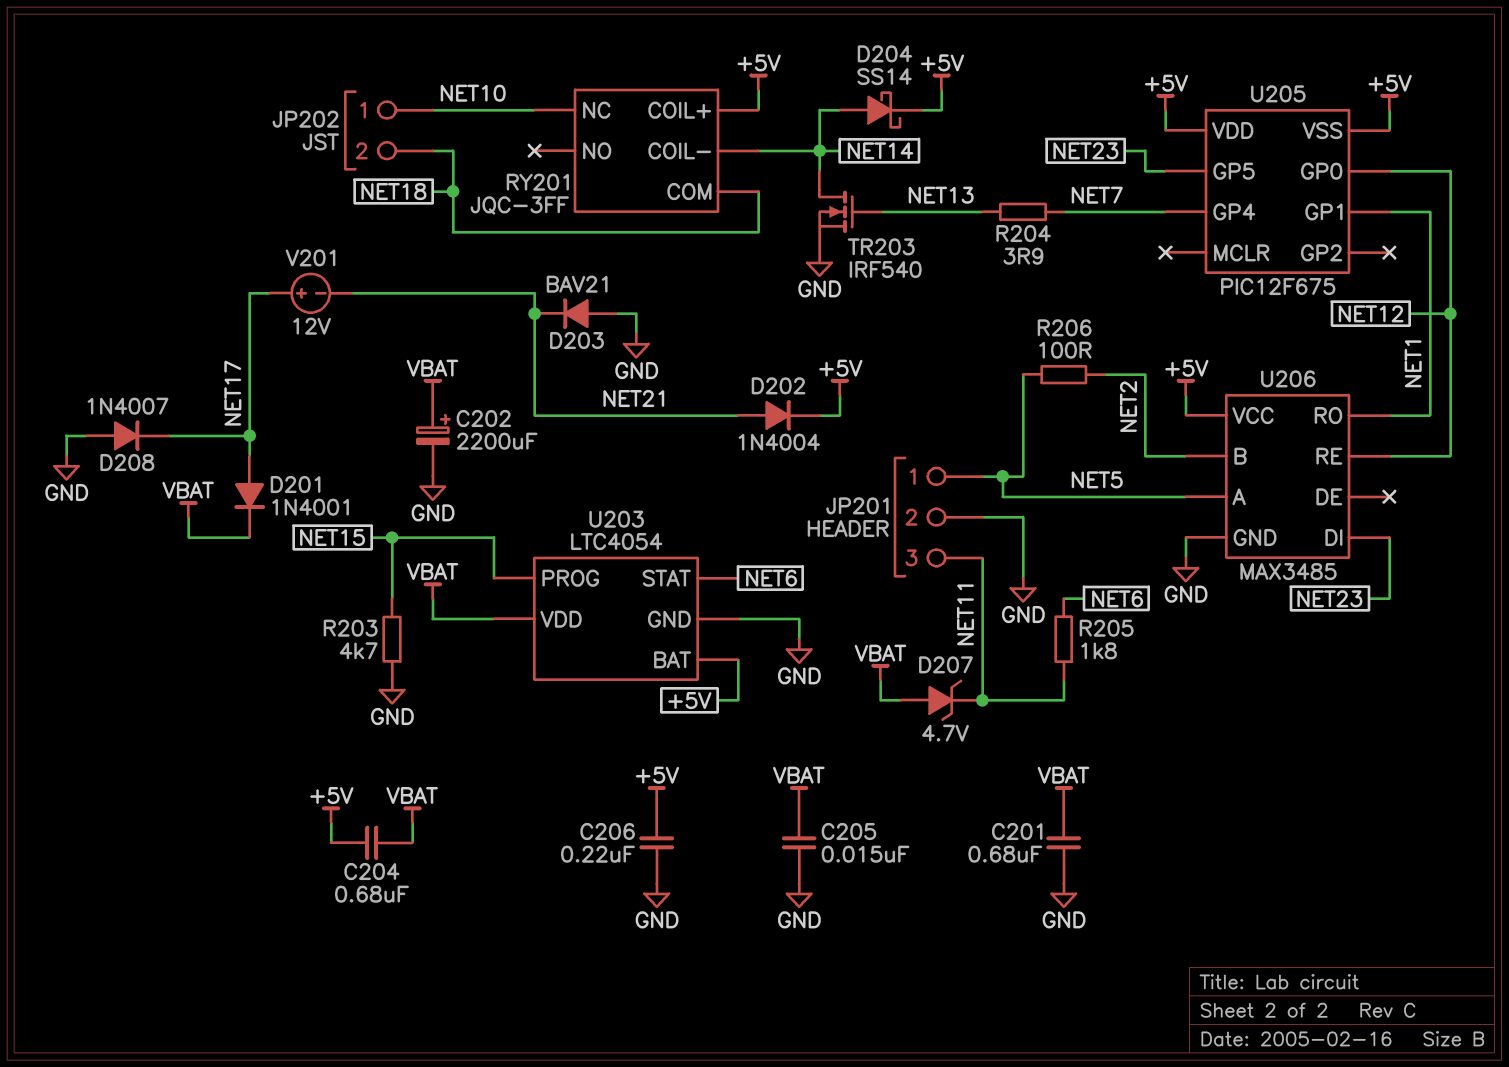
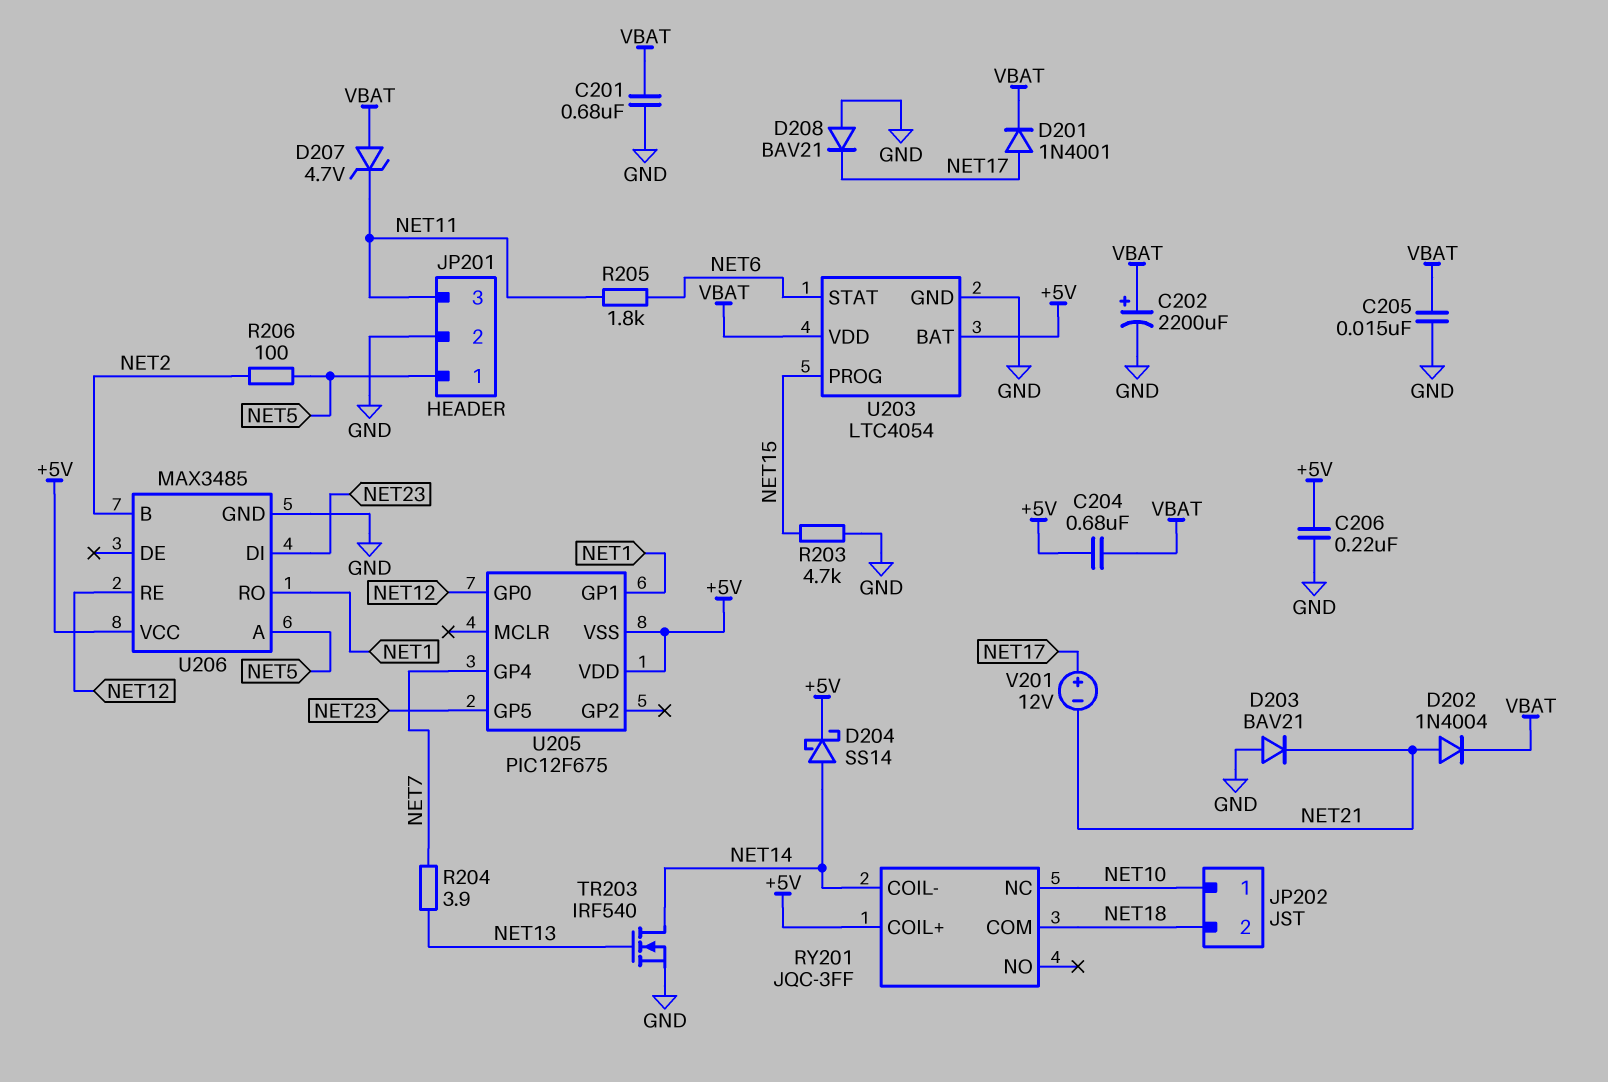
D202: diode 1N4004 (A NET21, K +5V) -> diode 1N4004 (A NET21, K VBAT)
D208: diode 1N4007 (A GND, K NET17) -> diode BAV21 (A GND, K NET17)

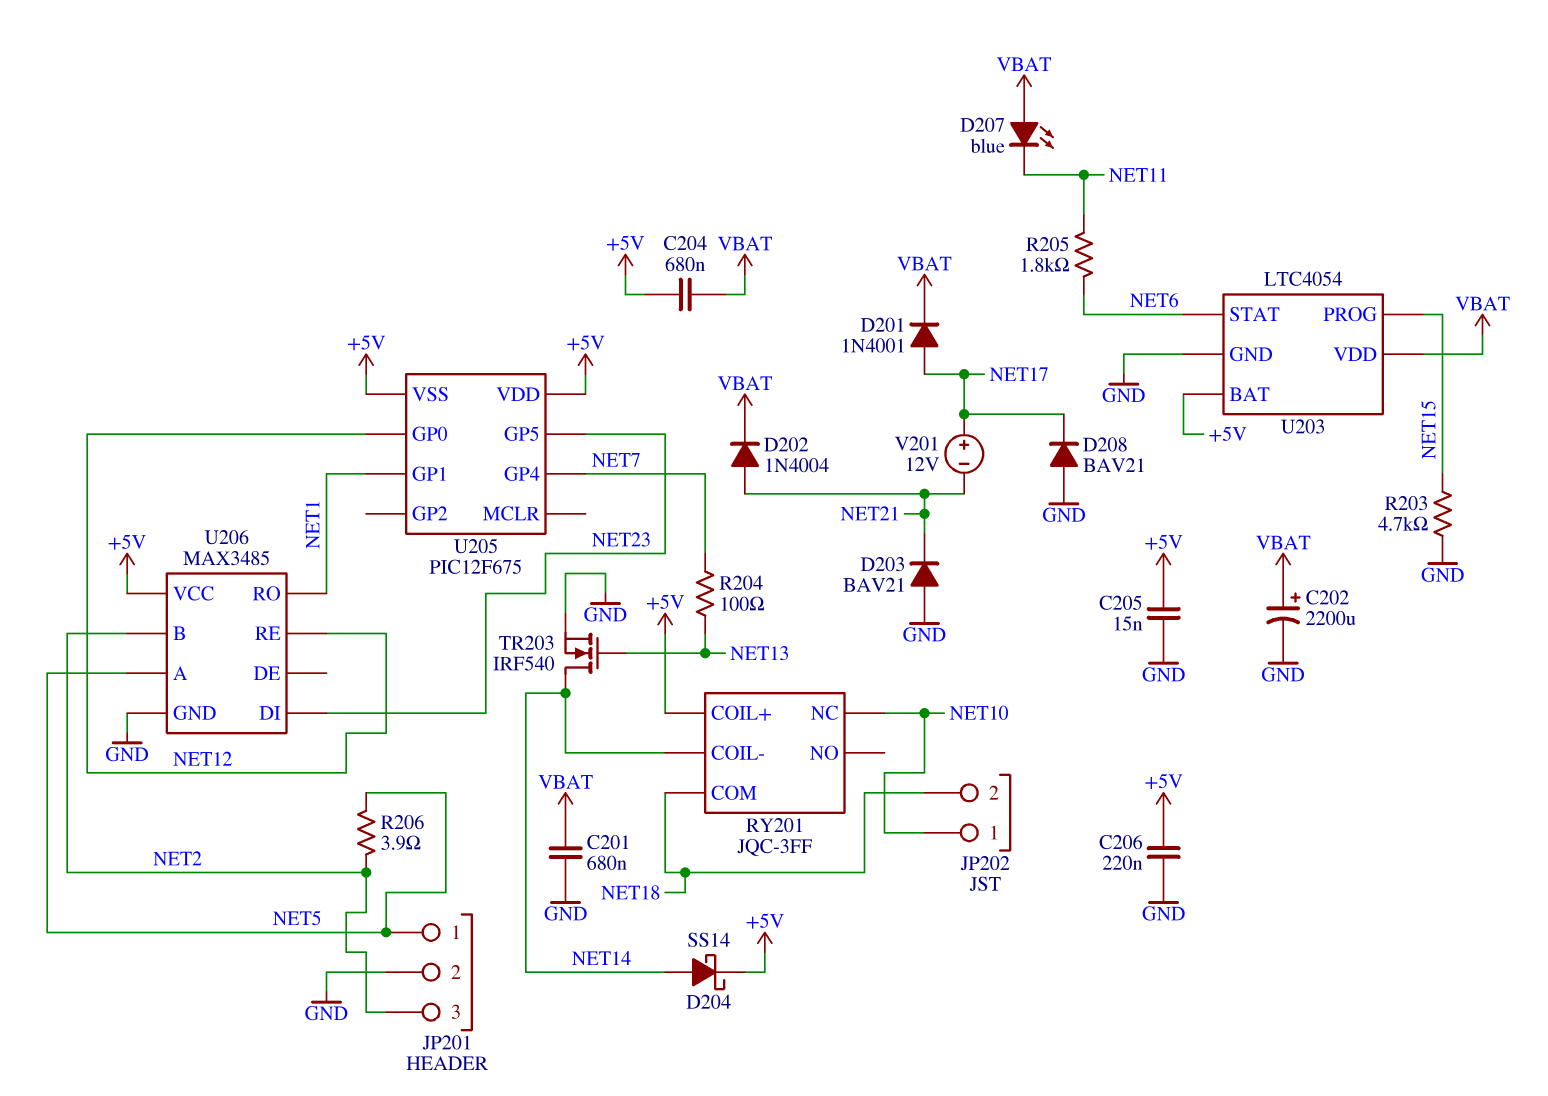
C205: 15nF (GND, VBAT) -> 15nF (+5V, GND)
D207: zener 4.7V (A VBAT, K NET11) -> LED blue (A VBAT, K NET11)
JP201 pin 3: NET11 -> NET2
R204: 3.9 (NET7, NET13) -> 100 (NET7, NET13)
R206: 100 (NET2, NET5) -> 3.9 (NET2, NET5)

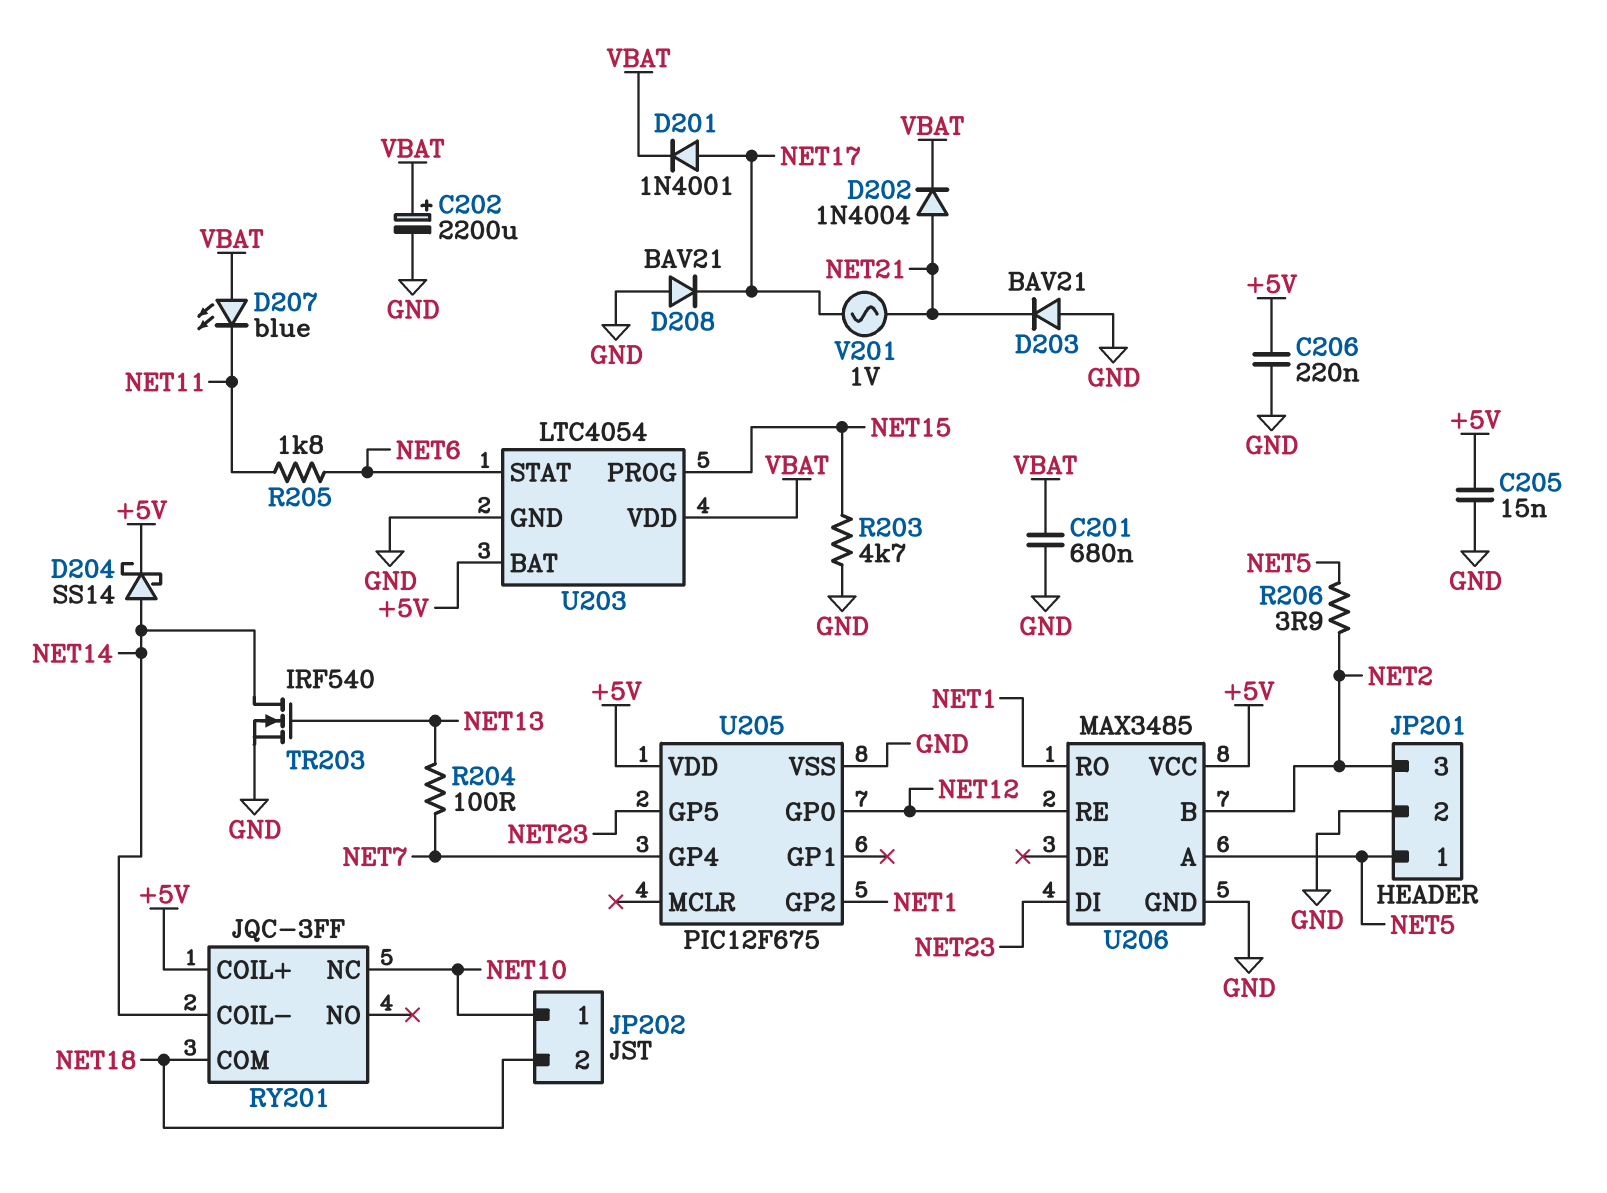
C204: 680nF (+5V, VBAT) -> none
U205 pin GP1: NET1 -> none
U205 pin GP2: none -> NET1
U205 pin VSS: +5V -> GND
V201: 12V (plus NET17, minus NET21) -> AC 1V (NET17, NET21)

